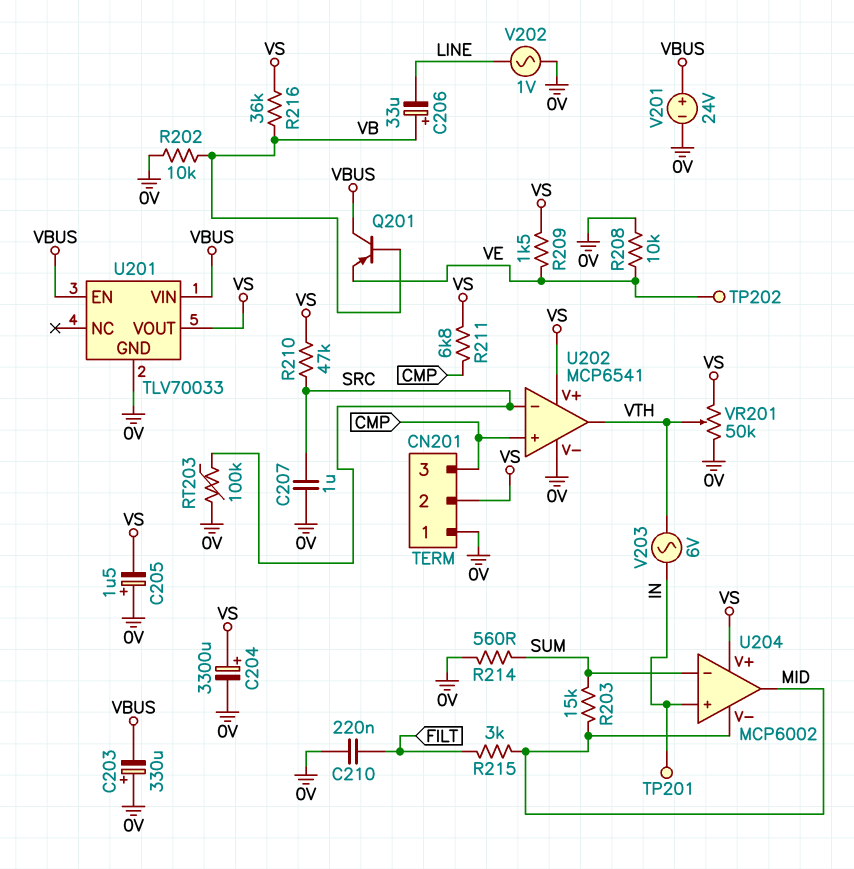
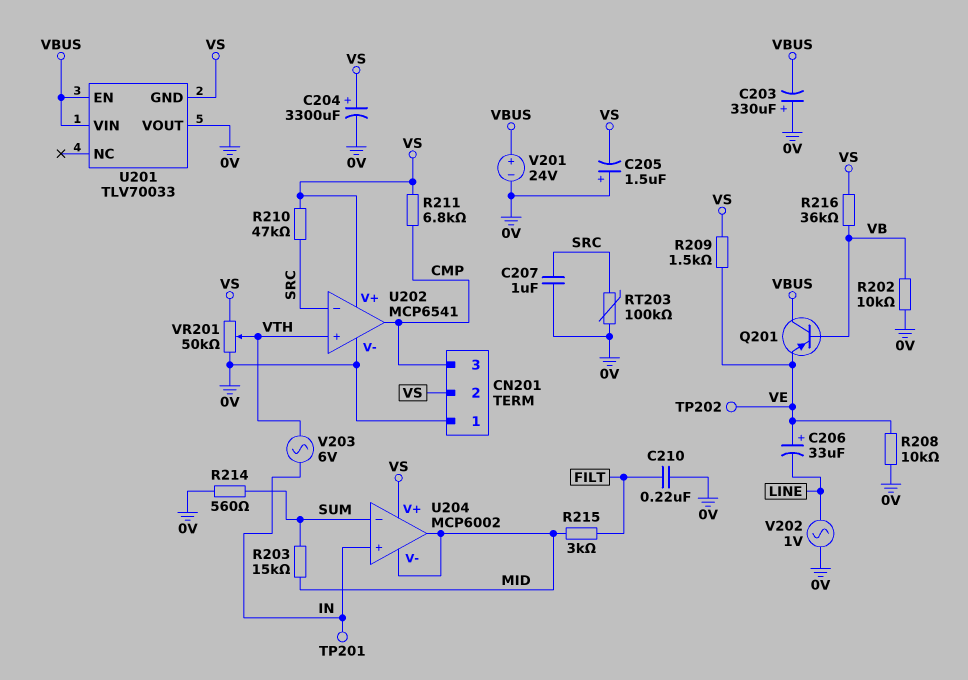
C206: 33uF (plus VB, minus LINE) -> 33uF (plus VE, minus LINE)
U201 pin GND: 0V -> VS
U201 pin VOUT: VS -> 0V
U202 pin in+: CMP -> VTH
U202 pin out: VTH -> CMP

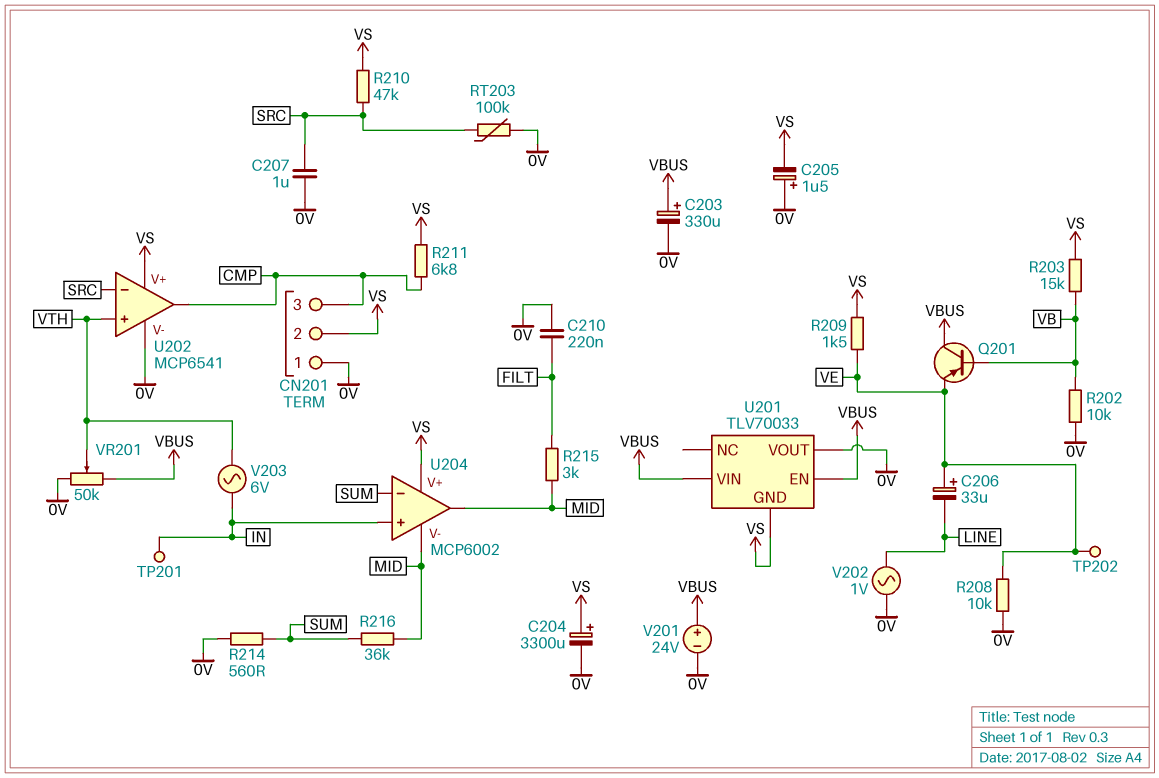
C203: 330uF (plus 0V, minus VBUS) -> 330uF (plus VBUS, minus 0V)
R203: 15k (MID, SUM) -> 15k (VB, VS)
R216: 36k (VB, VS) -> 36k (MID, SUM)
VR201: 50k (0V, VS, wiper VTH) -> 50k (0V, VBUS, wiper VTH)

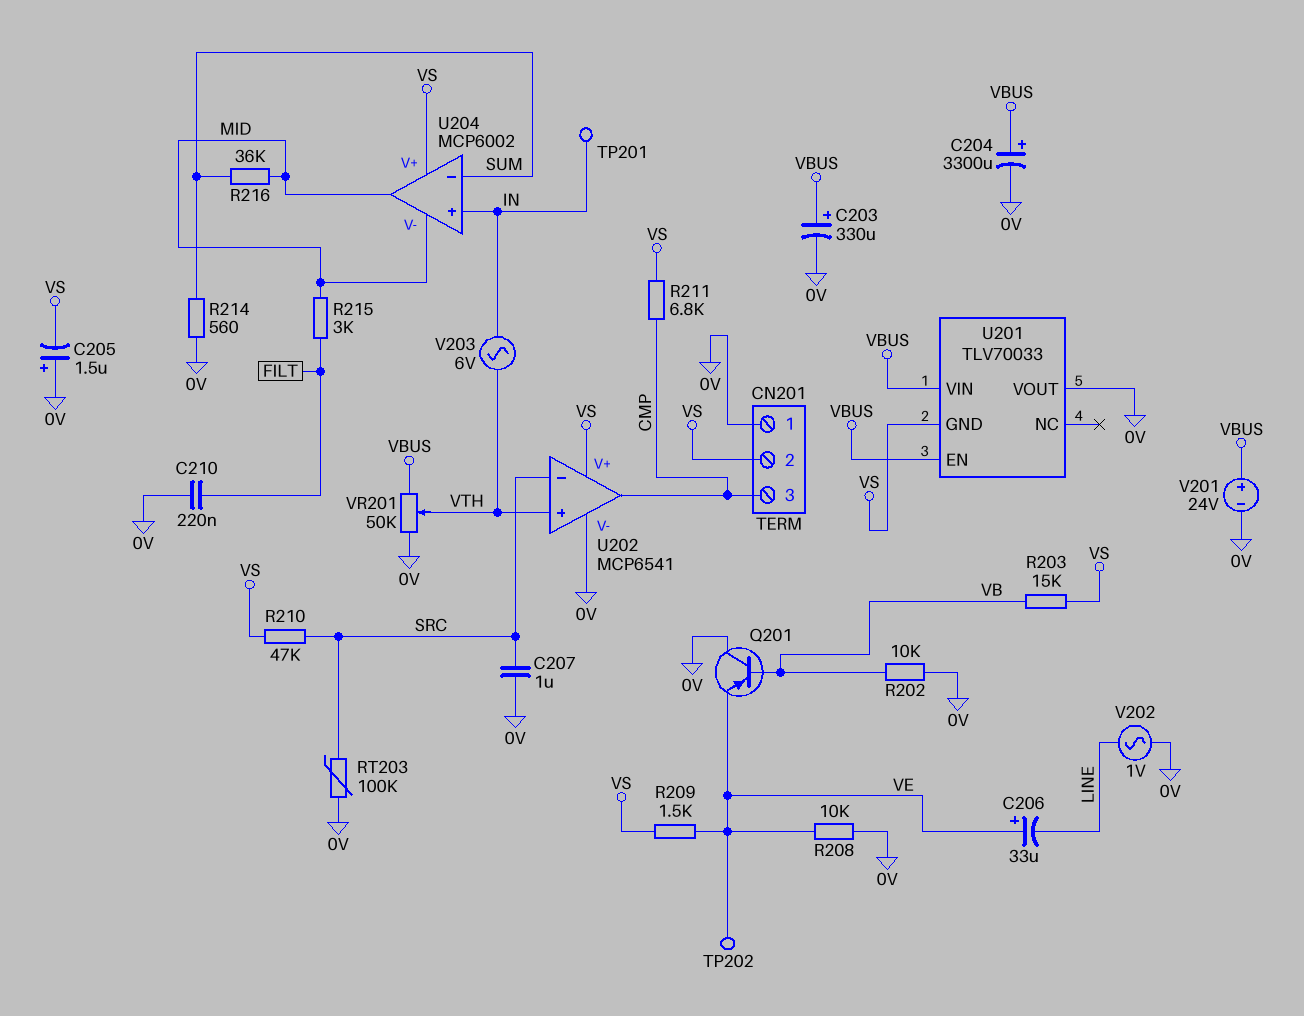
C204: 3300uF (plus VS, minus 0V) -> 3300uF (plus VBUS, minus 0V)
Q201: PNP (B VB, C VBUS, E VE) -> PNP (B VB, C 0V, E VE)

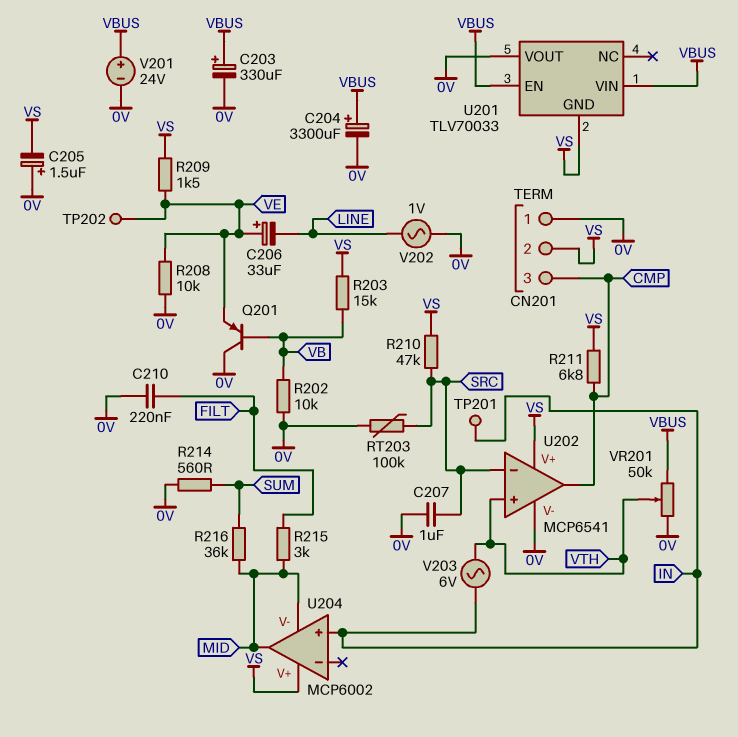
U204 pin in-: SUM -> none

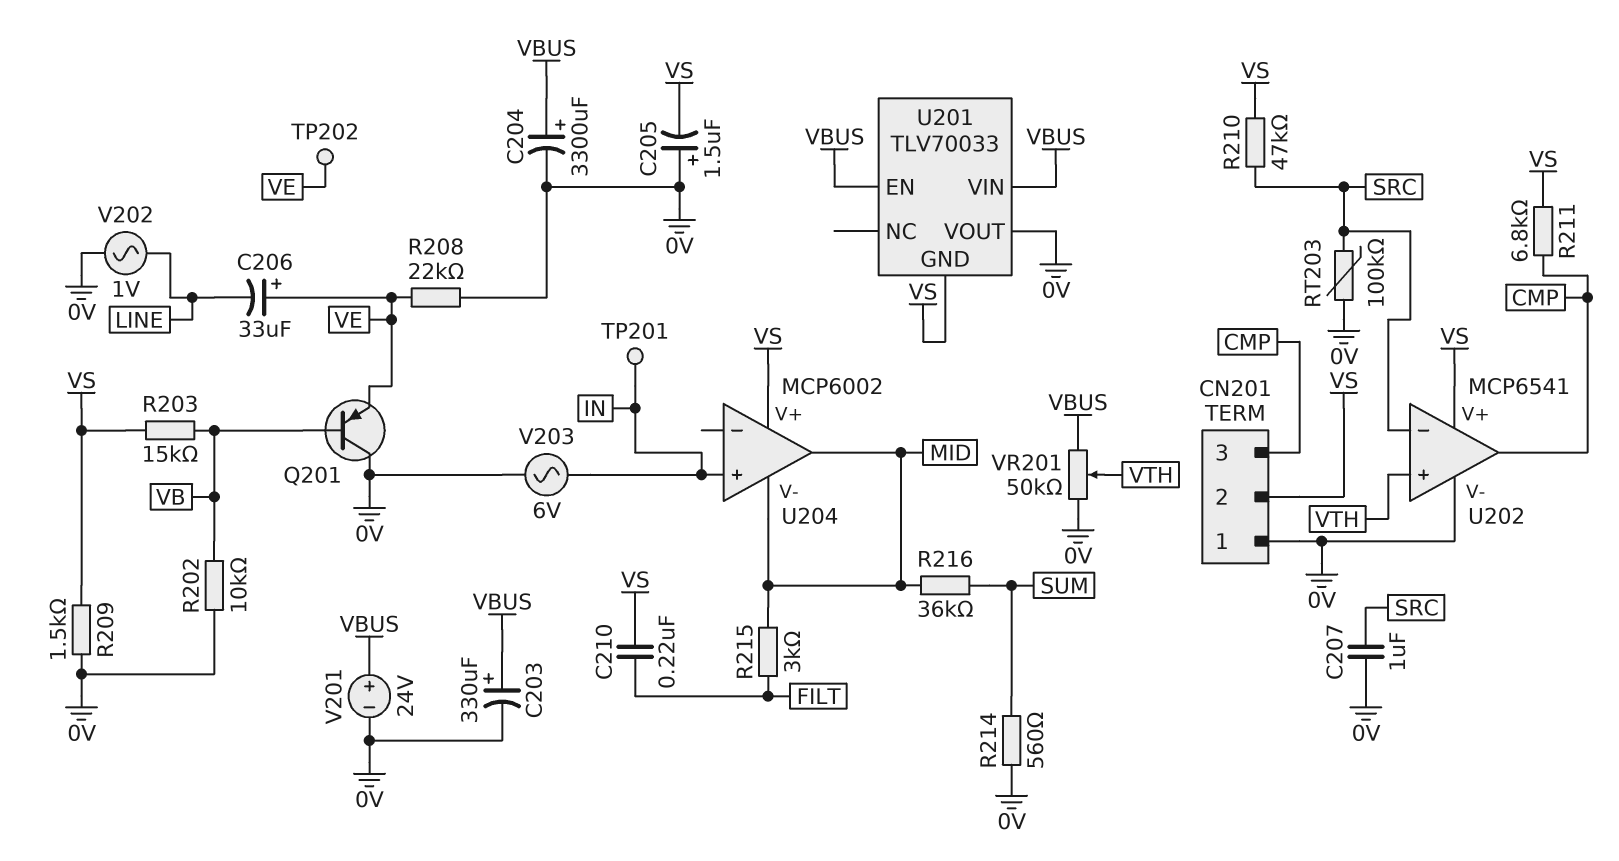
C210: 220nF (0V, FILT) -> 220nF (FILT, VS)
R208: 10k (0V, VE) -> 22k (0V, VE)
R209: 1.5k (VE, VS) -> 1.5k (0V, VS)
V203: AC 6V (IN, VTH) -> AC 6V (0V, IN)

